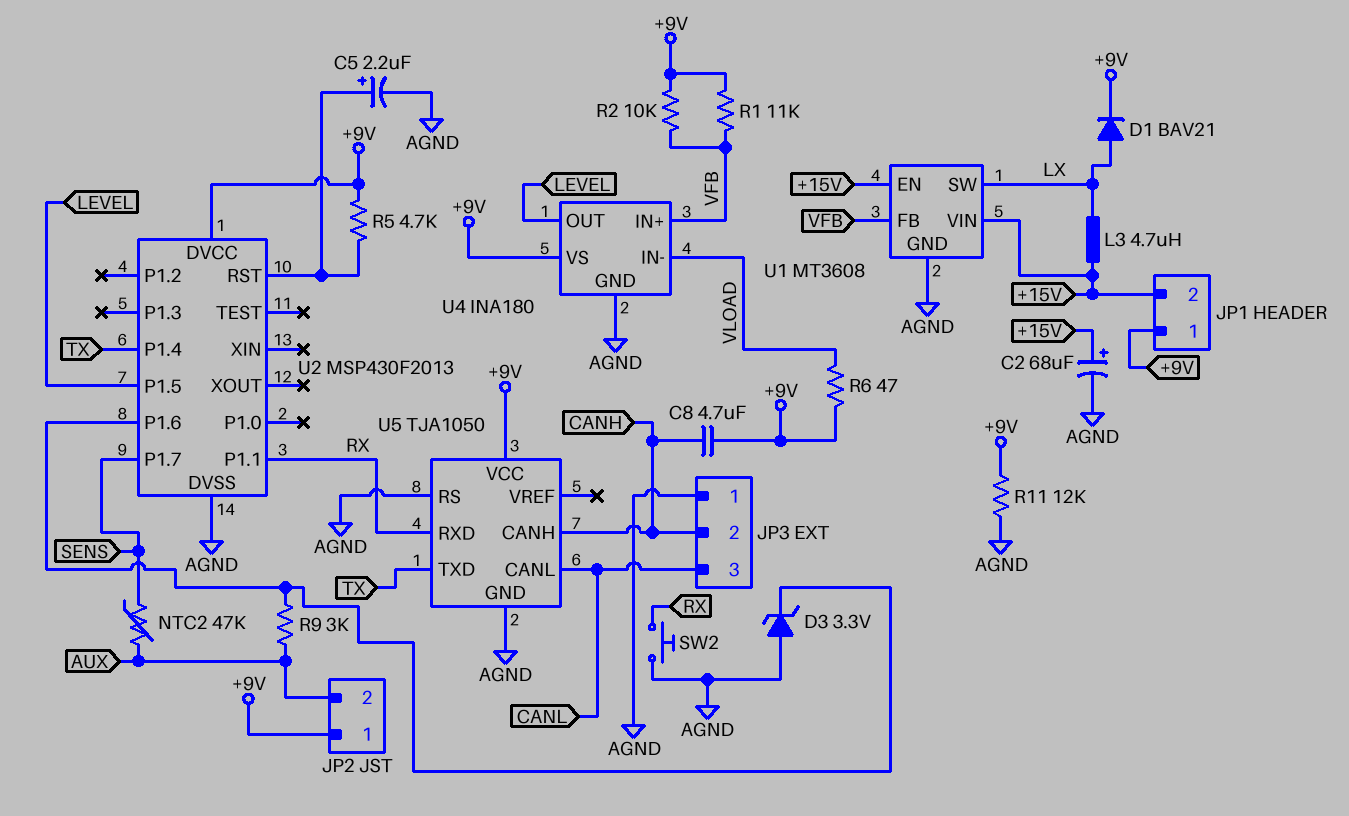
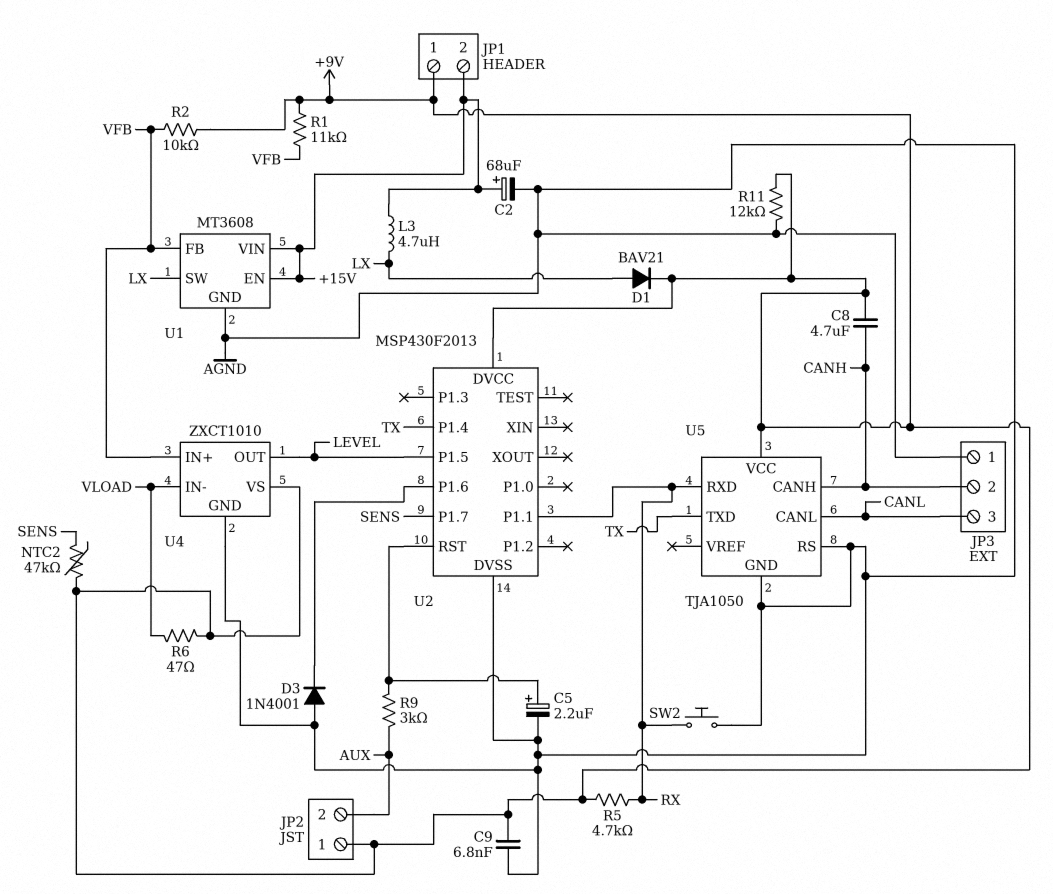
C9: none -> 6.8nF (+9V, AGND)
D3: zener 3.3V (A AGND, K U2/P1.6) -> diode 1N4001 (A AGND, K U2/P1.6)
NTC2: 47k (AUX, SENS) -> 47k (+9V, SENS)
R5: 4.7k (+9V, U2/RST) -> 4.7k (+9V, RX)
R9: 3k (AUX, U2/P1.6) -> 3k (AUX, U2/RST)
U4: INA180 -> ZXCT1010

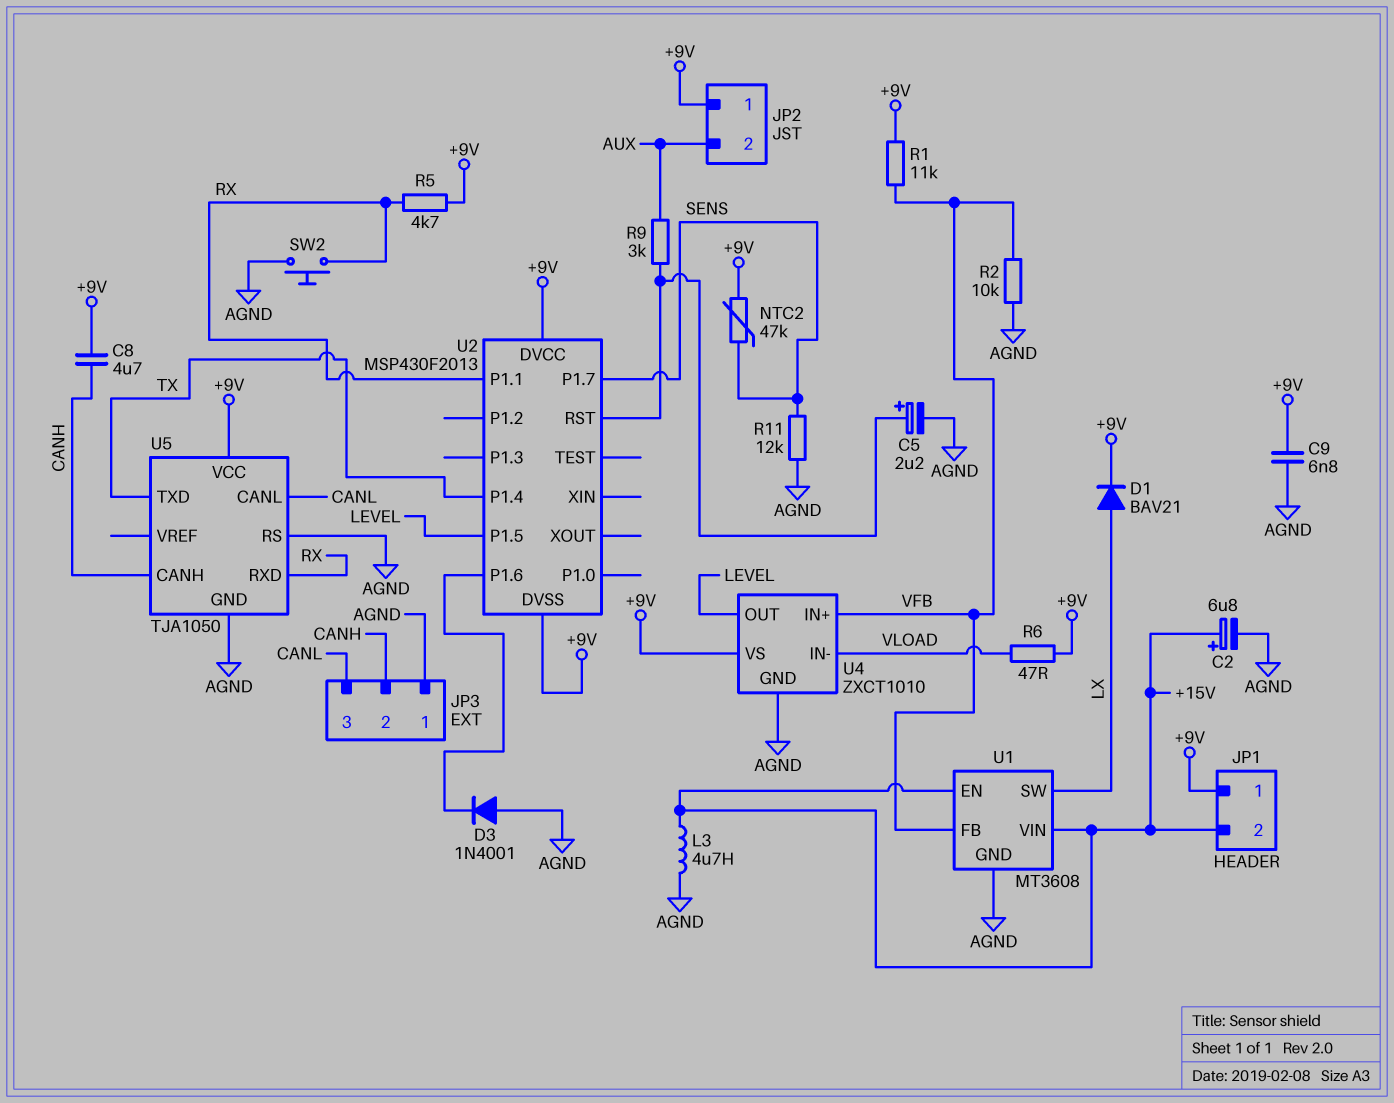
C2: 68uF (plus +15V, minus AGND) -> 6.8uF (plus +15V, minus AGND)
L3: 4.7uH (+15V, LX) -> 4.7uH (+15V, AGND)
R2: 10k (+9V, VFB) -> 10k (AGND, VFB)
R11: 12k (+9V, AGND) -> 12k (AGND, SENS)
U2 pin DVSS: AGND -> +9V

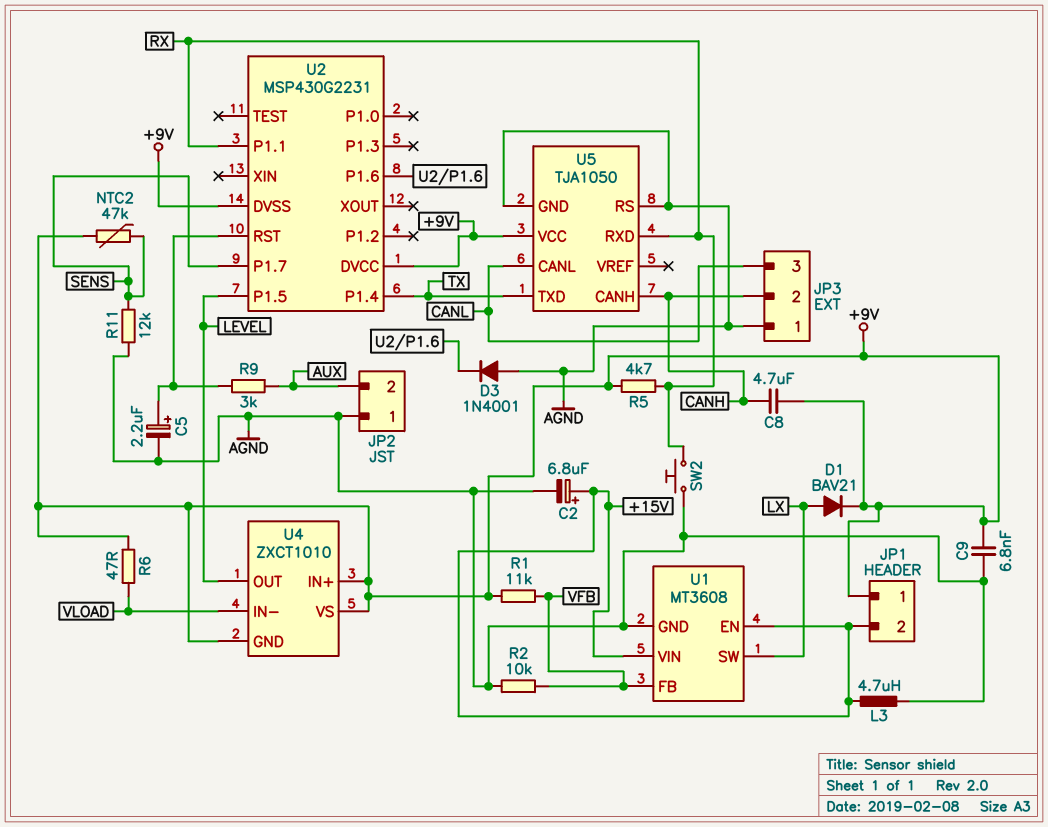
JP2 pin 1: +9V -> AGND
U2: MSP430F2013 -> MSP430G2231
U4 pin GND: AGND -> +9V
U4 pin IN+: VFB -> +9V

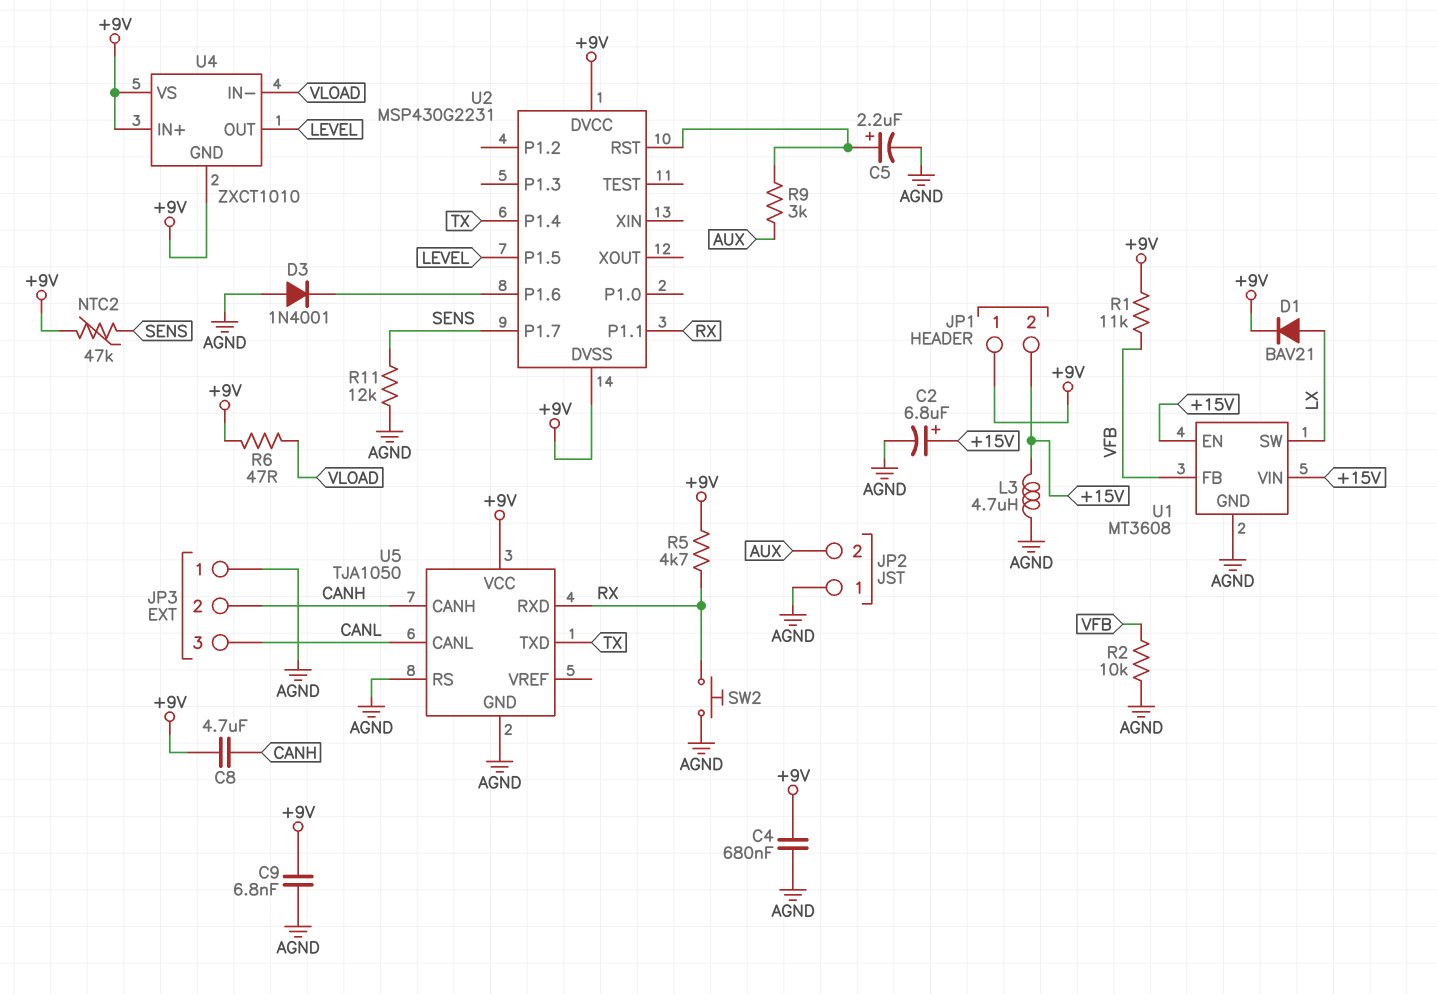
C4: none -> 680nF (+9V, AGND)

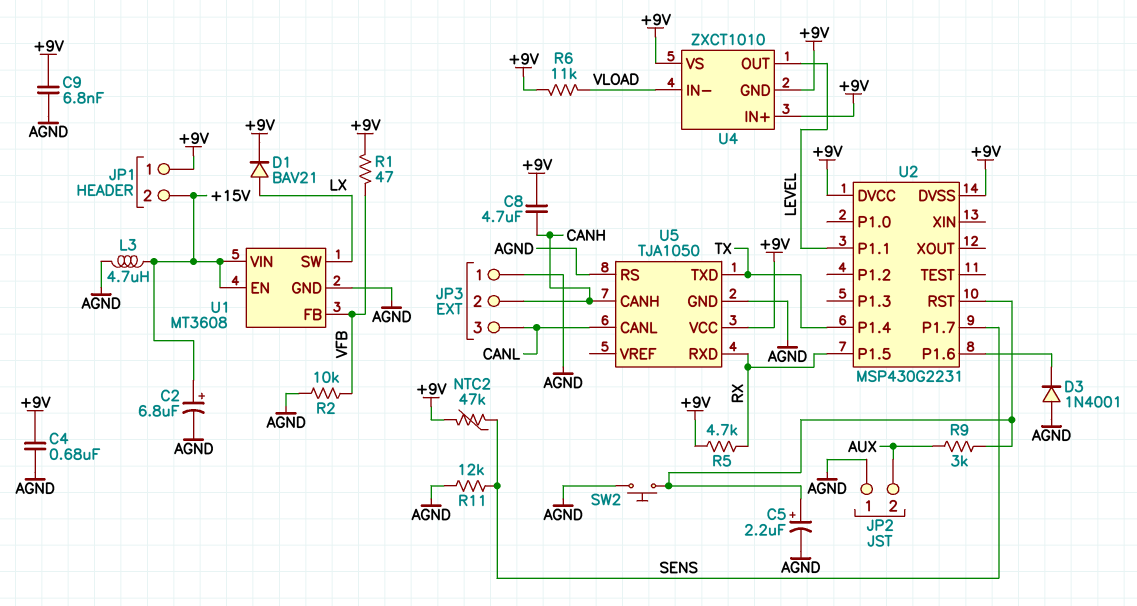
R1: 11k (+9V, VFB) -> 47 (+9V, VFB)
R6: 47 (+9V, VLOAD) -> 11k (+9V, VLOAD)
SW2: button (AGND, RX) -> button (AGND, U2/RST)
U2 pin P1.1: RX -> LEVEL
U2 pin P1.5: LEVEL -> RX

